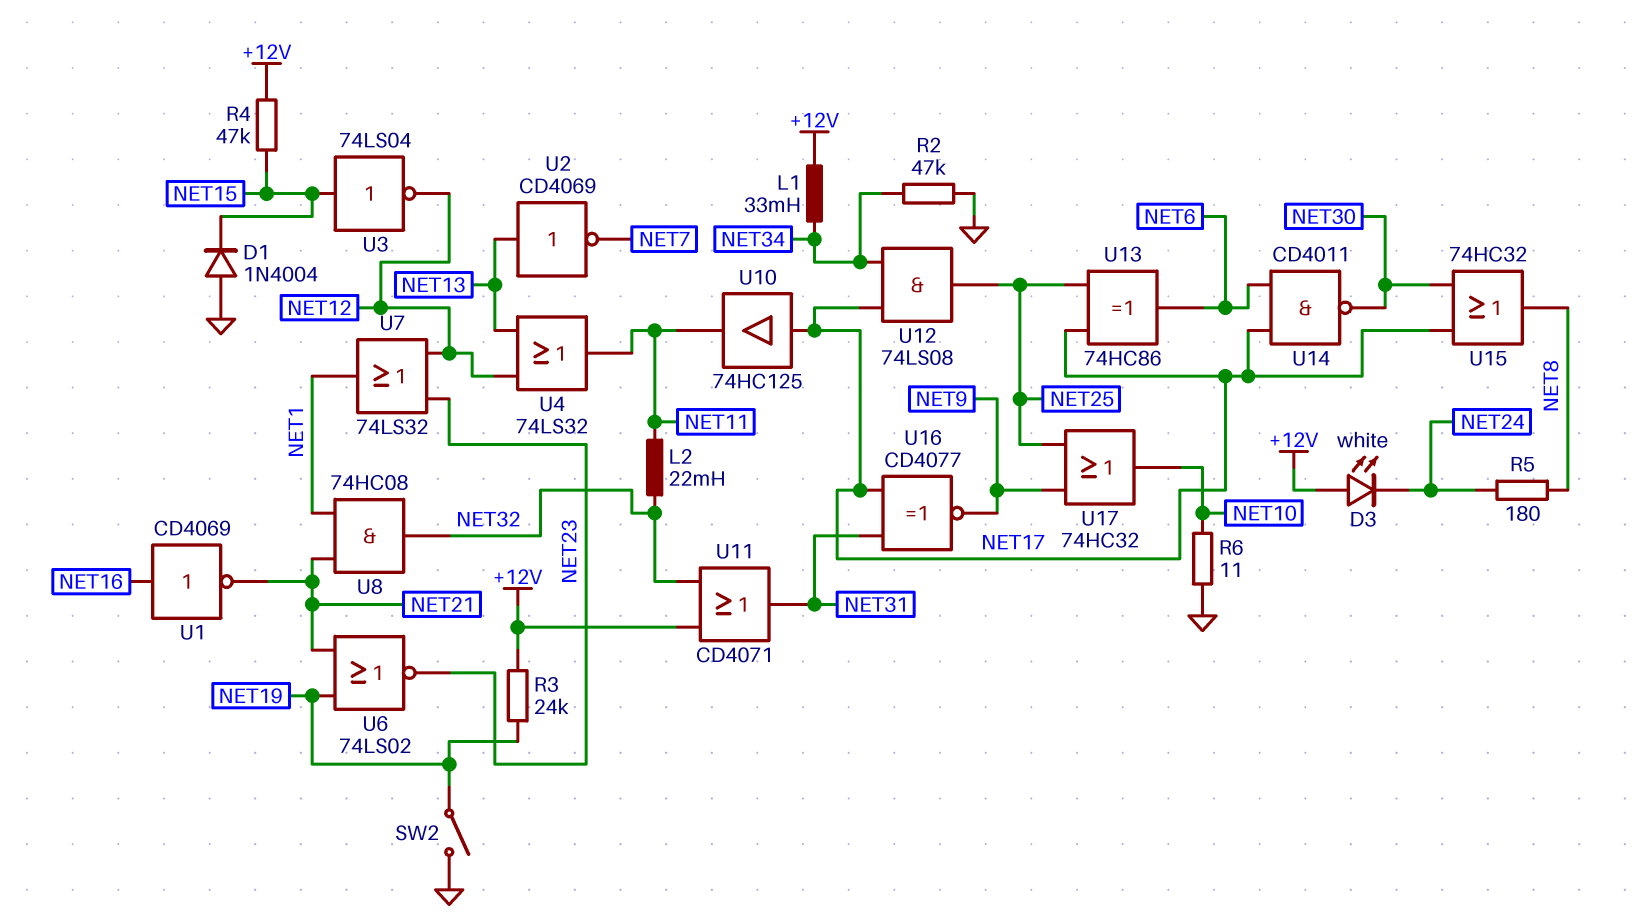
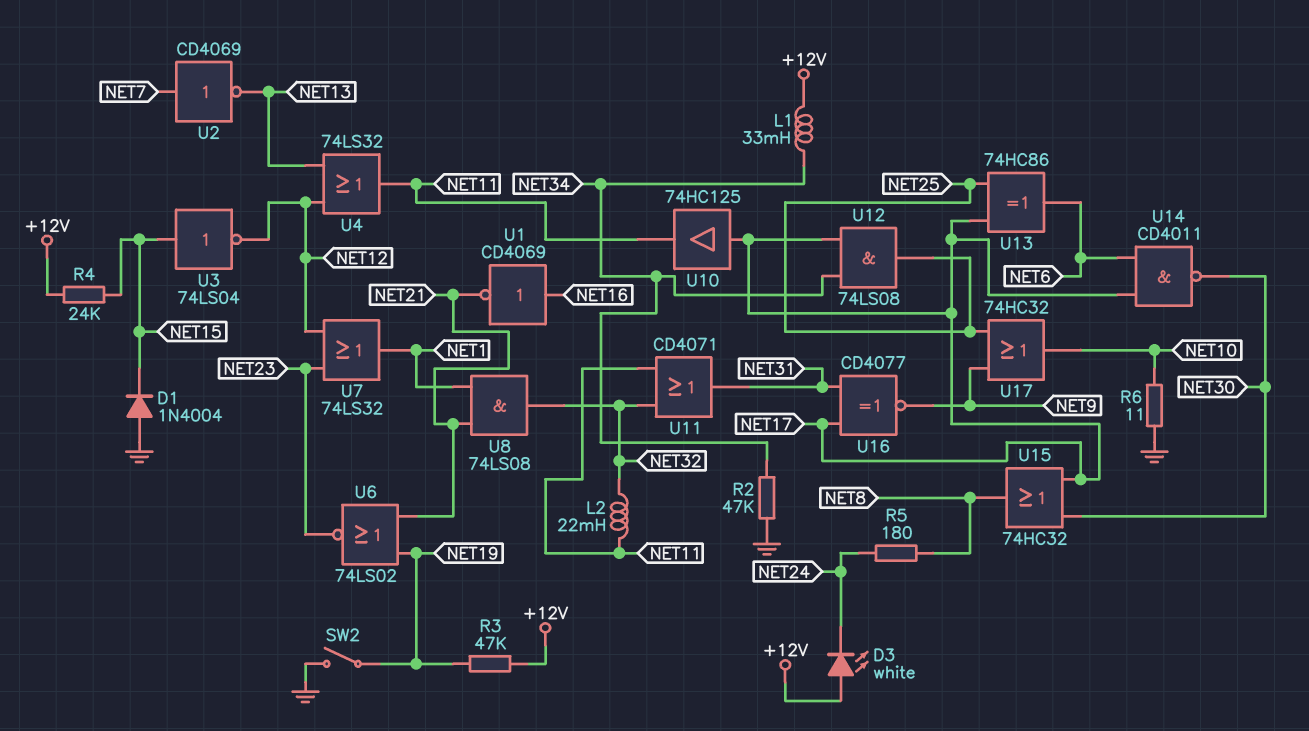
R3: 24k (+12V, NET19) -> 47k (+12V, NET19)
R4: 47k (+12V, NET15) -> 24k (+12V, NET15)
U2: NOT CD4069 (in NET13, out NET7) -> NOT CD4069 (in NET7, out NET13)
U8: AND 74HC08 (in NET1, in NET21, out NET32) -> AND 74LS08 (in NET1, in NET21, out NET32)
U11: OR CD4071 (in +12V, in NET32, out NET31) -> OR CD4071 (in NET11, in NET32, out NET31)

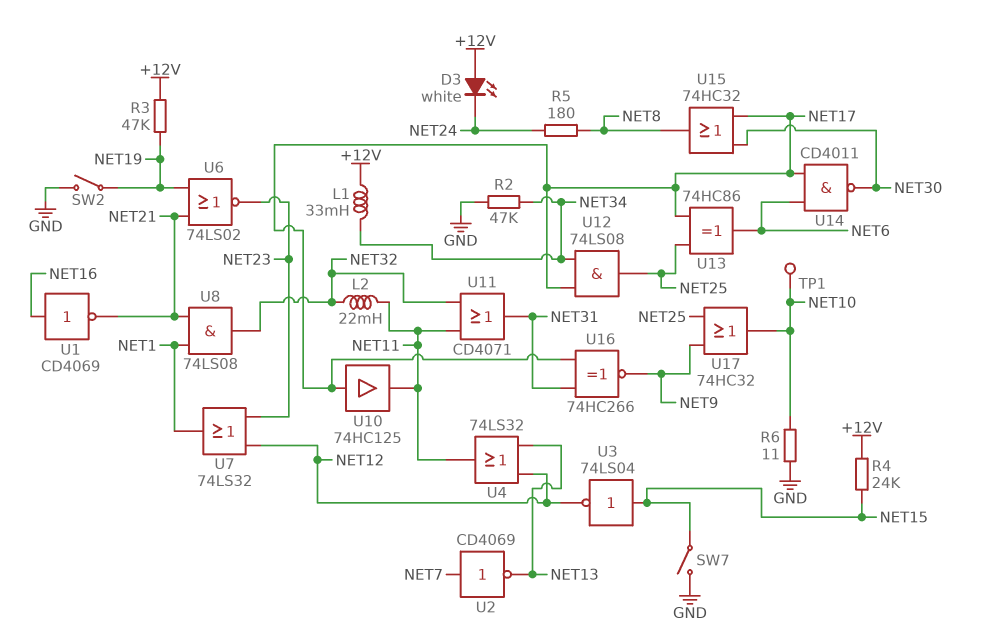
D1: diode 1N4004 (A GND, K NET15) -> none
SW7: none -> switch (GND, NET15)
TP1: none -> test point (NET10)
U16: XNOR CD4077 (in NET17, in NET31, out NET9) -> XNOR 74HC266 (in NET17, in NET31, out NET9)

